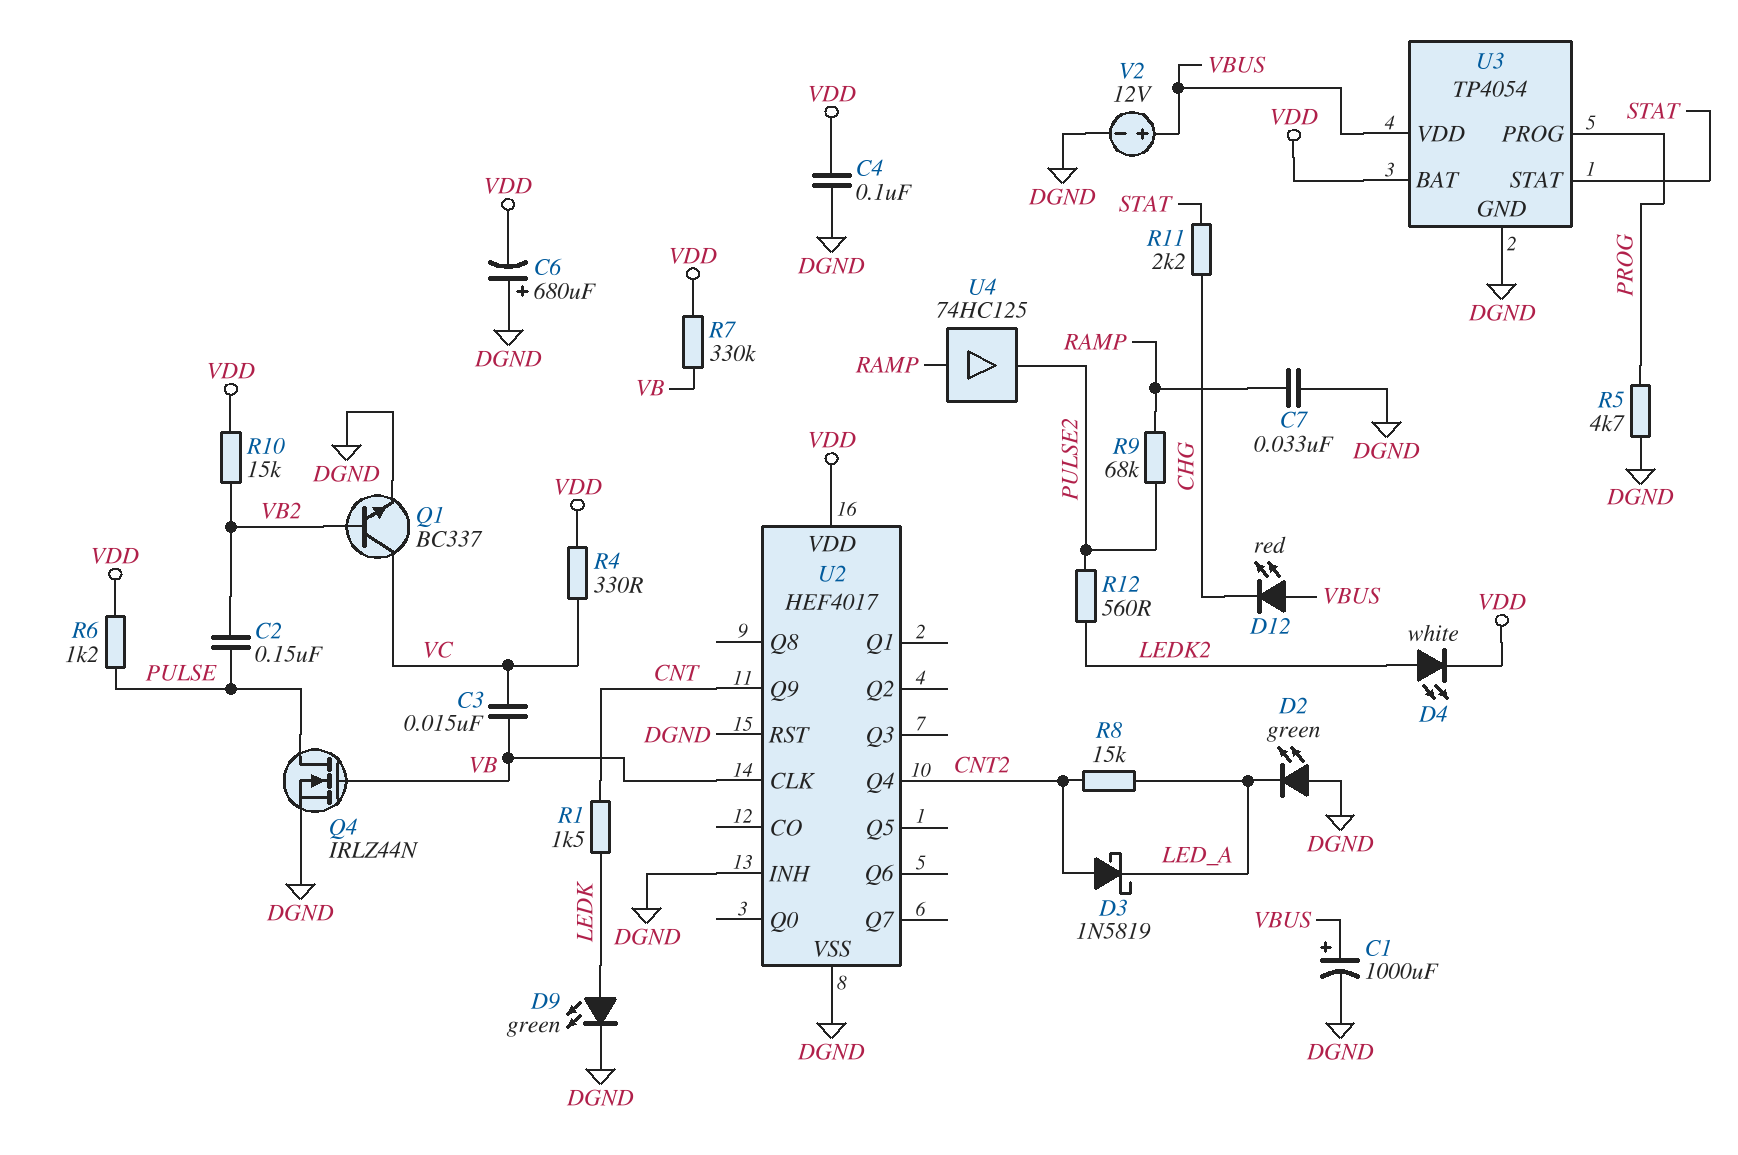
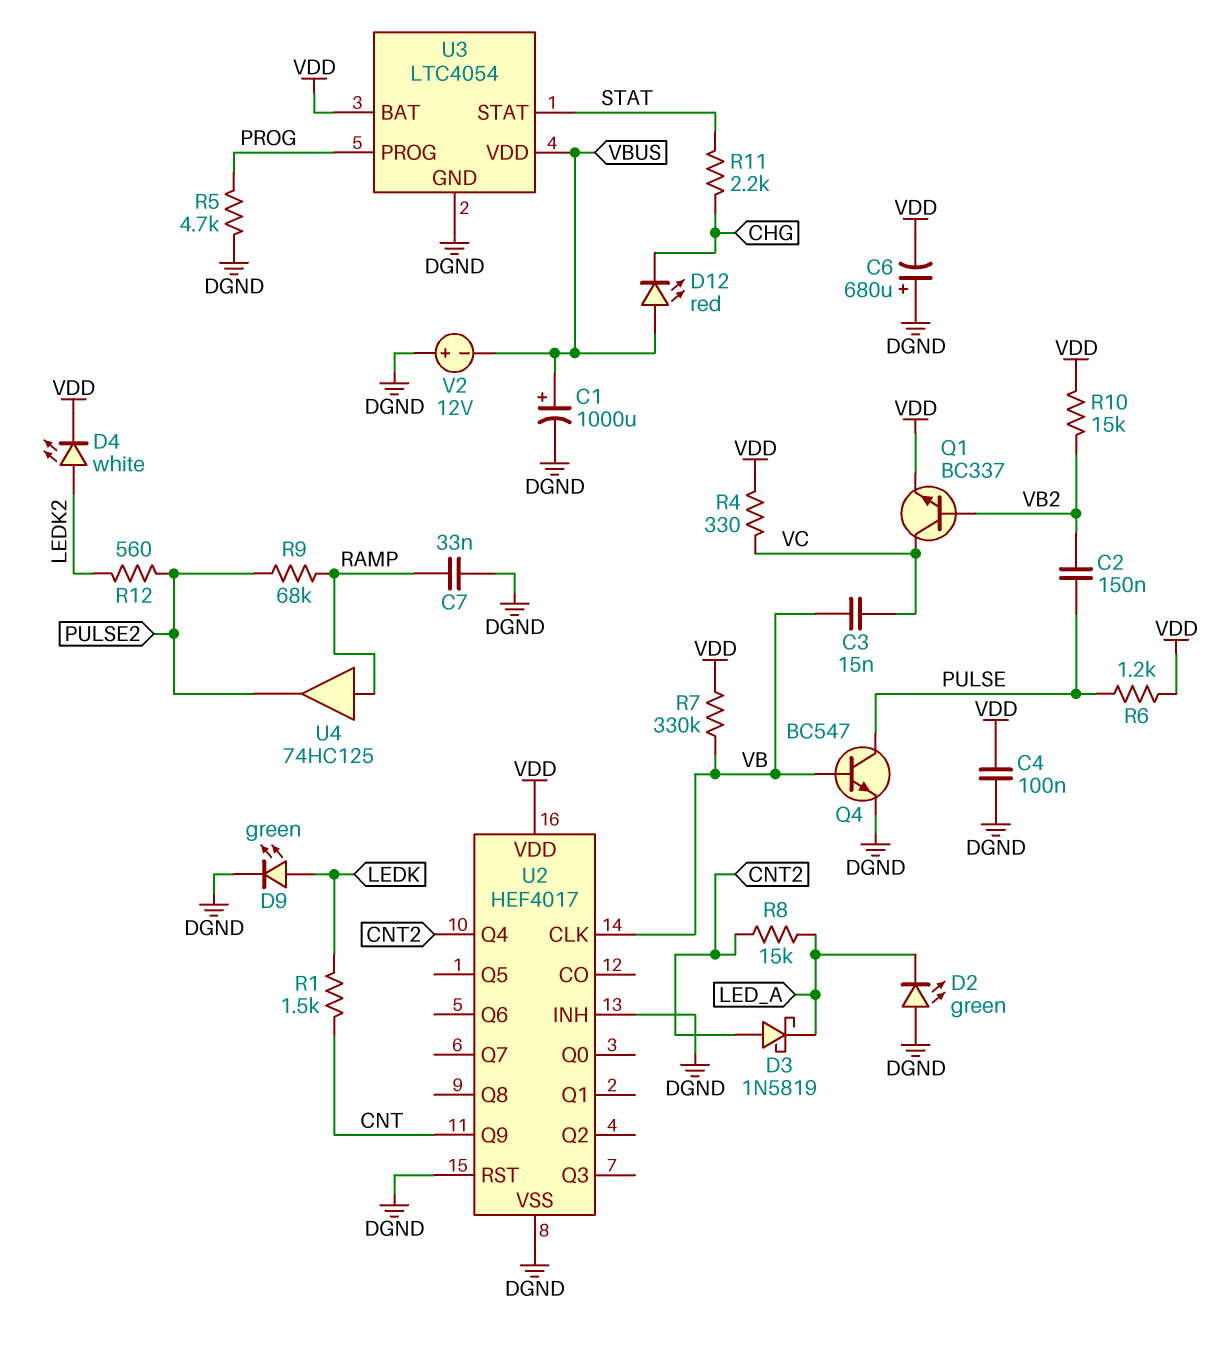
Q1: NPN BC337 (B VB2, C VC, E DGND) -> NPN BC337 (B VB2, C VC, E VDD)
Q4: NMOS IRLZ44N (G VB, D PULSE, S DGND) -> NPN BC547 (B VB, C PULSE, E DGND)
U3: TP4054 -> LTC4054
V2: 12V (plus VBUS, minus DGND) -> 12V (plus DGND, minus VBUS)

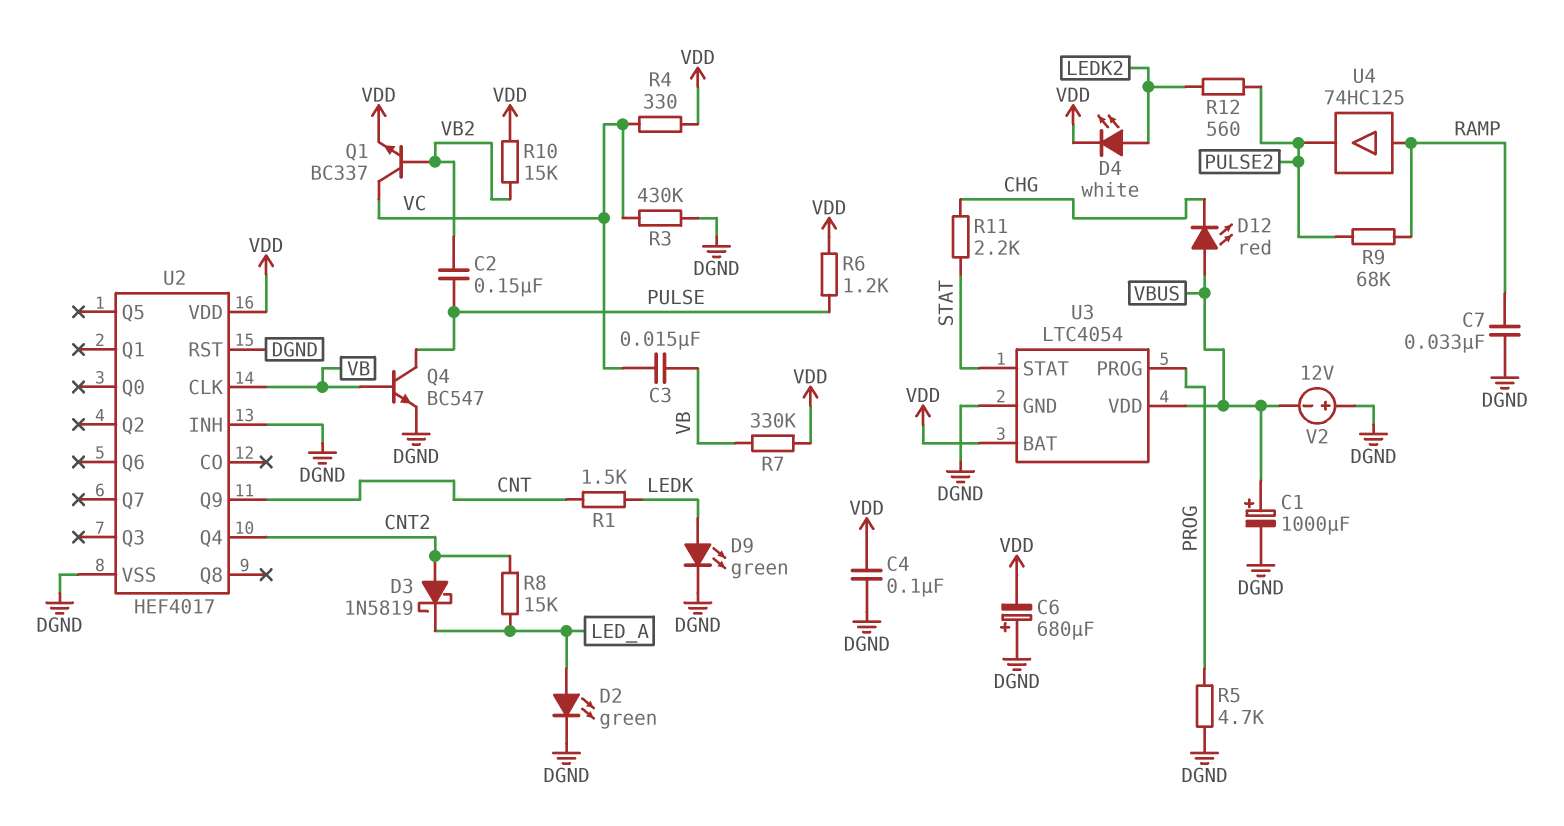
D2: LED green (A DGND, K LED_A) -> LED green (A LED_A, K DGND)
R3: none -> 430k (DGND, VC)

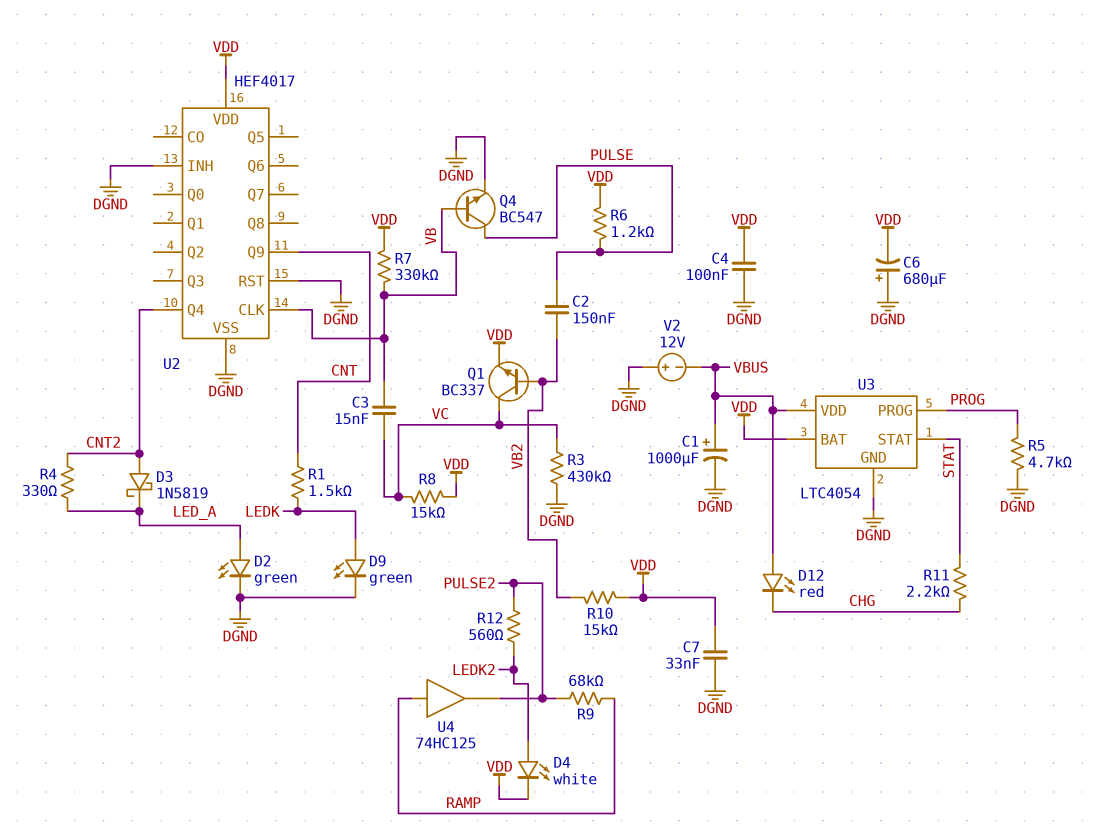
C7: 33nF (DGND, RAMP) -> 33nF (DGND, VDD)
R4: 330 (VC, VDD) -> 330 (CNT2, LED_A)
R8: 15k (CNT2, LED_A) -> 15k (VC, VDD)

